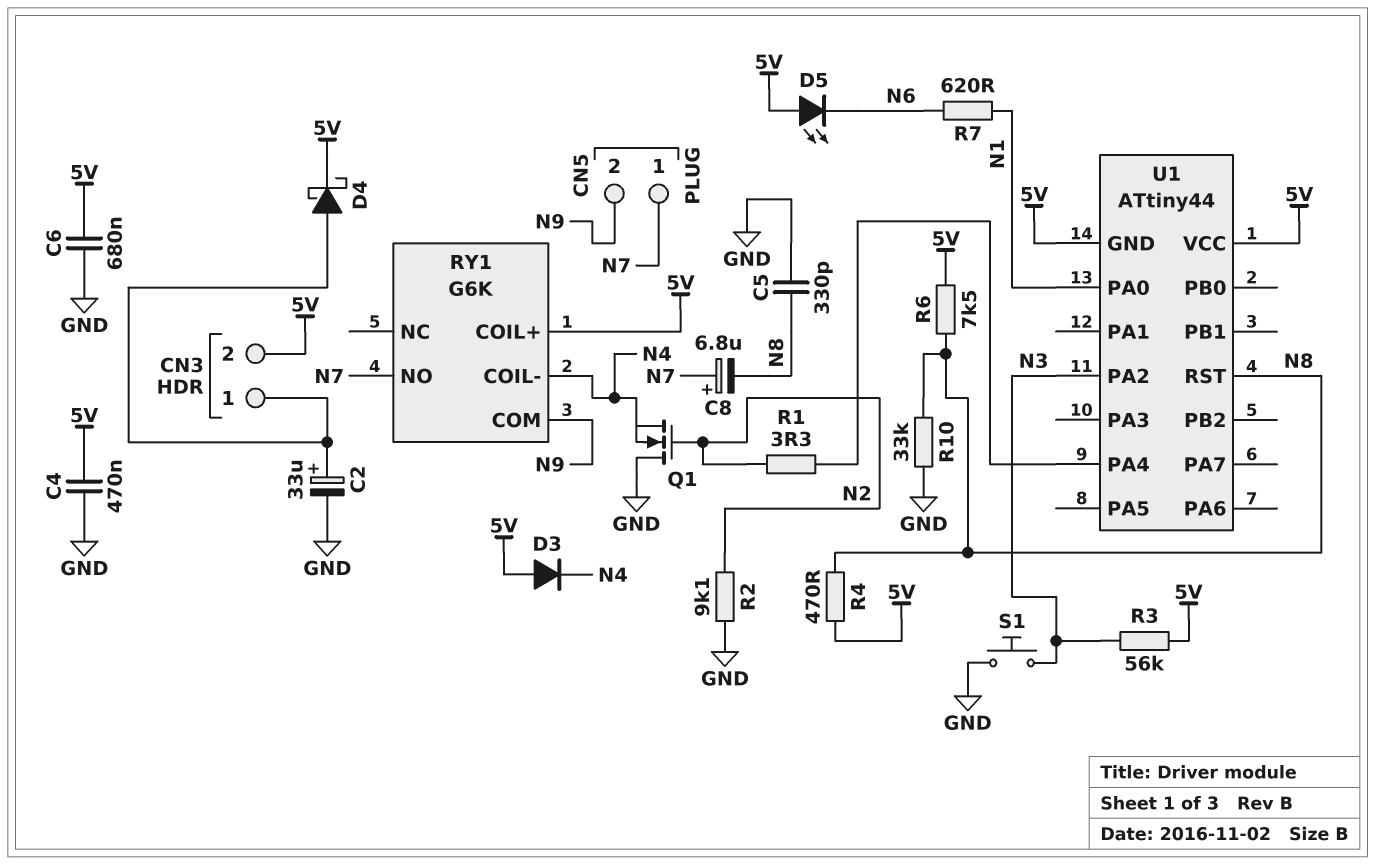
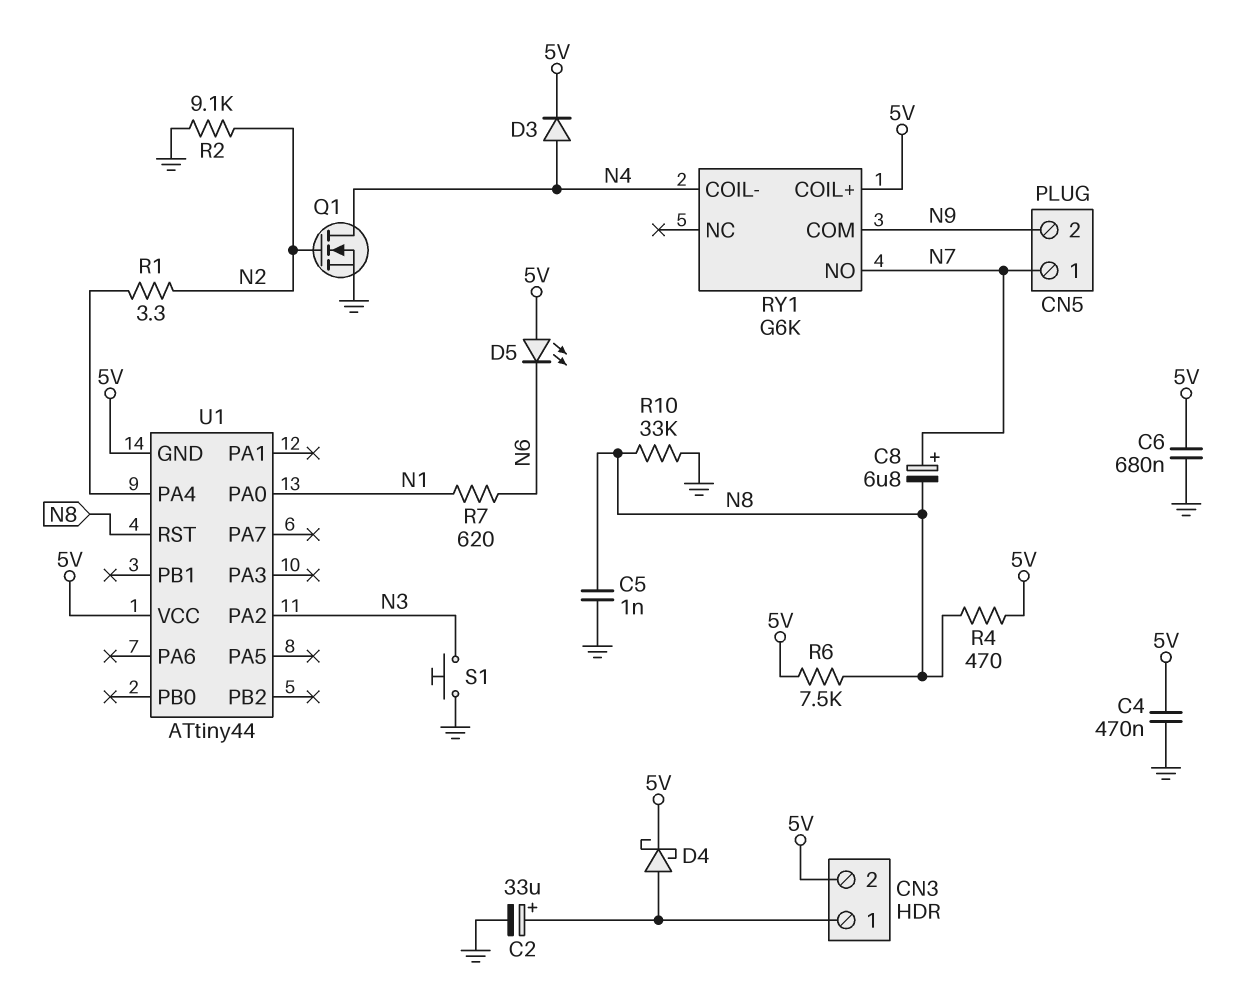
C5: 330pF (GND, N8) -> 1nF (GND, N8)
D3: diode (A 5V, K N4) -> diode (A N4, K 5V)
Q1: NMOS (G N2, D GND, S N4) -> NMOS (G N2, D N4, S GND)
R3: 56k (5V, N3) -> none

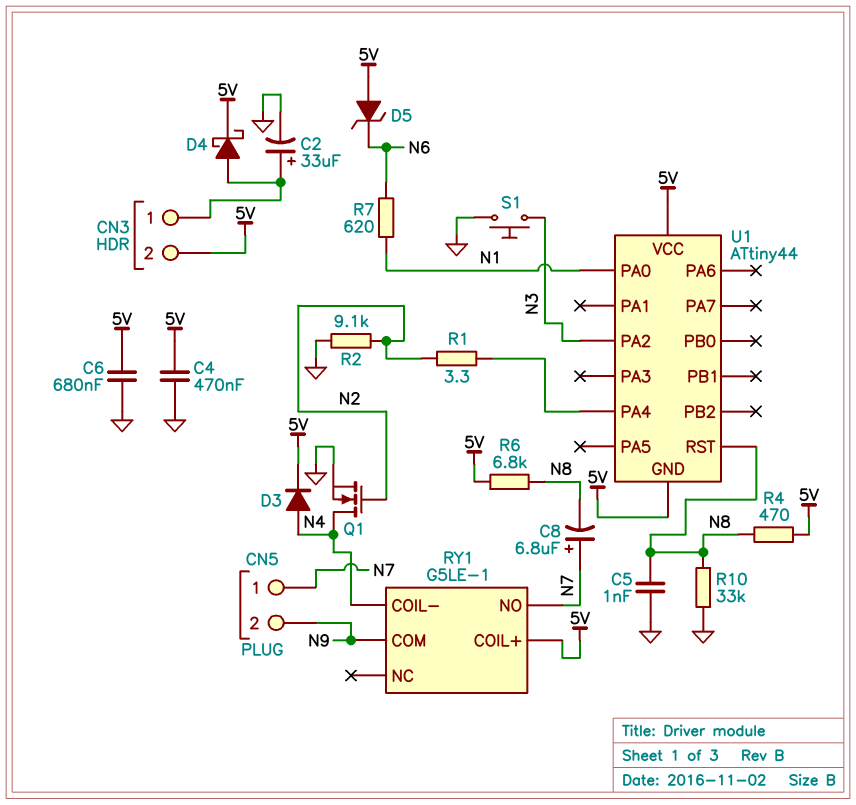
D5: LED (A 5V, K N6) -> zener (A 5V, K N6)
R6: 7.5k (5V, N8) -> 6.8k (5V, N8)
RY1: G6K -> G5LE-1

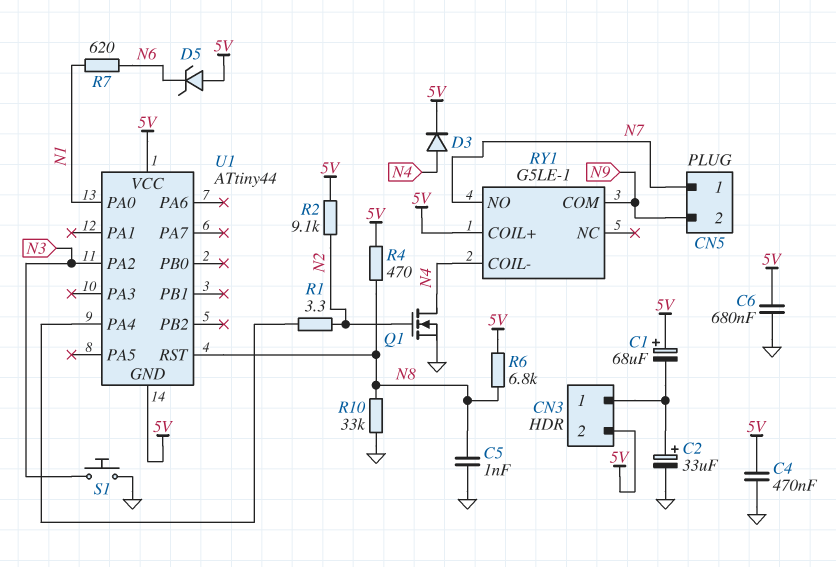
C1: none -> 68uF (plus 5V, minus CN3/1)
C8: 6.8uF (plus N7, minus N8) -> none
D4: schottky (A CN3/1, K 5V) -> none
R2: 9.1k (GND, N2) -> 9.1k (5V, N2)

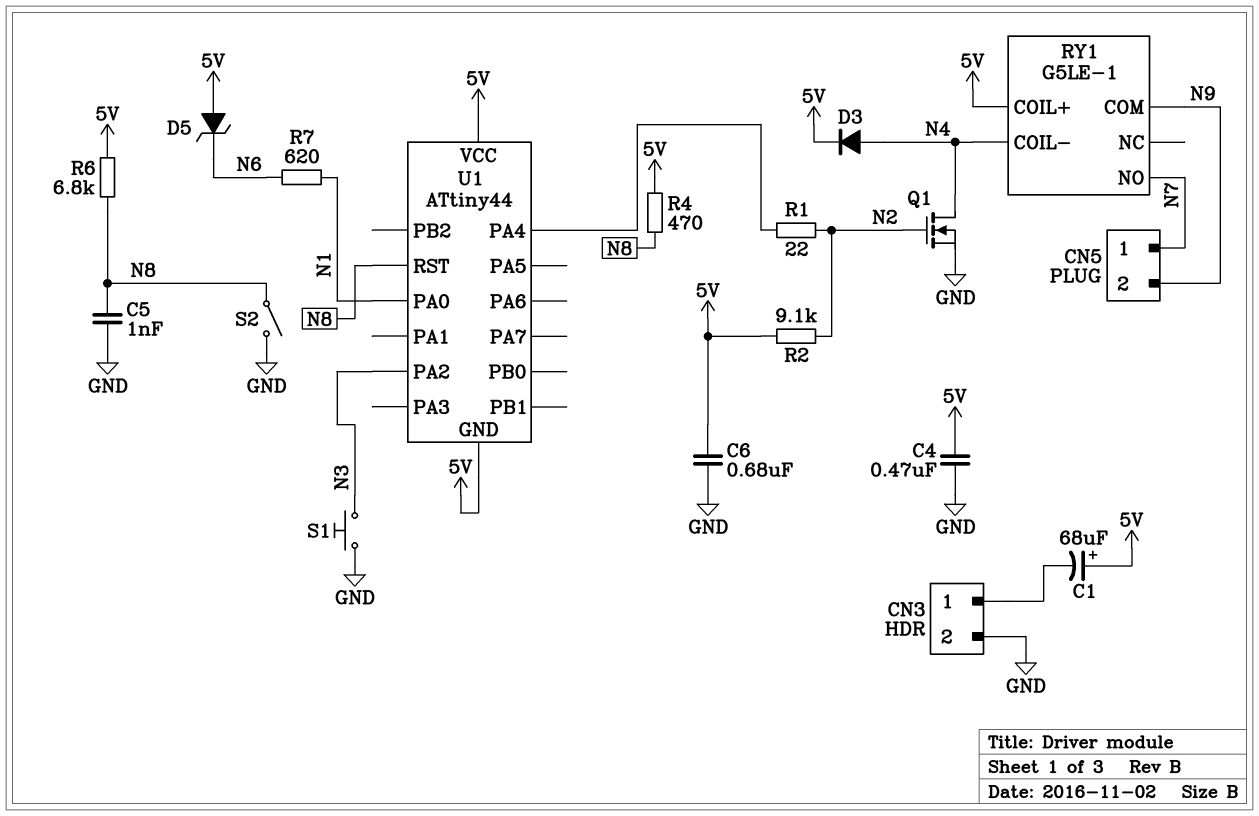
C2: 33uF (plus CN3/1, minus GND) -> none
CN3 pin 2: 5V -> GND
R1: 3.3 (N2, U1/PA4) -> 22 (N2, U1/PA4)
R10: 33k (GND, N8) -> none
S2: none -> switch (GND, N8)

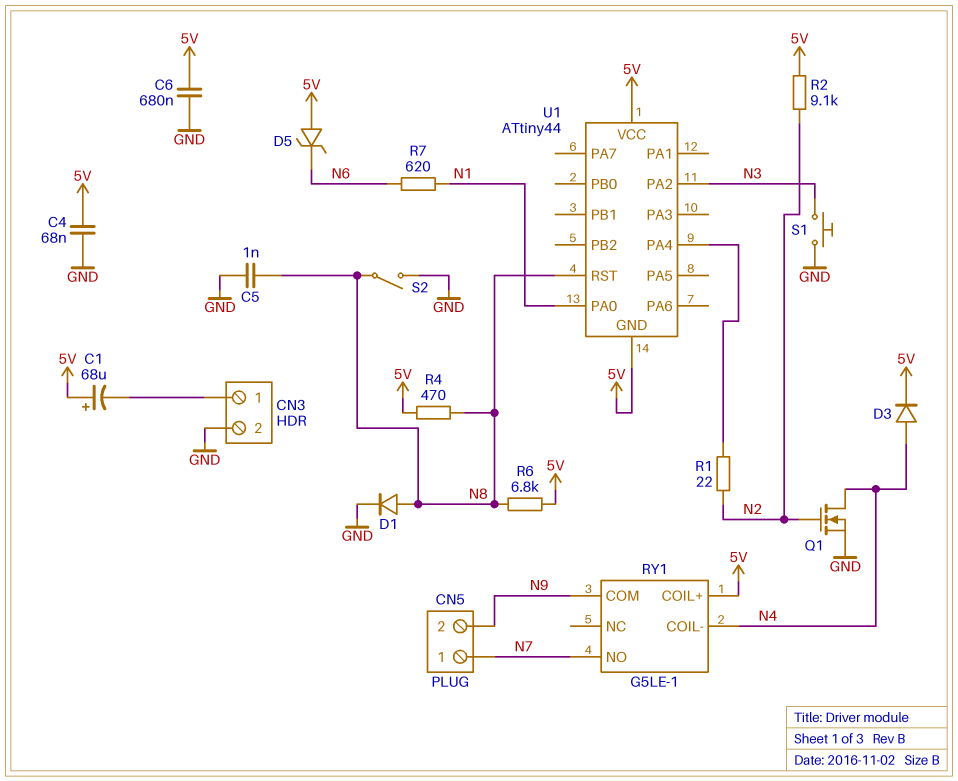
C4: 470nF (5V, GND) -> 68nF (5V, GND)
D1: none -> diode (A N8, K GND)

